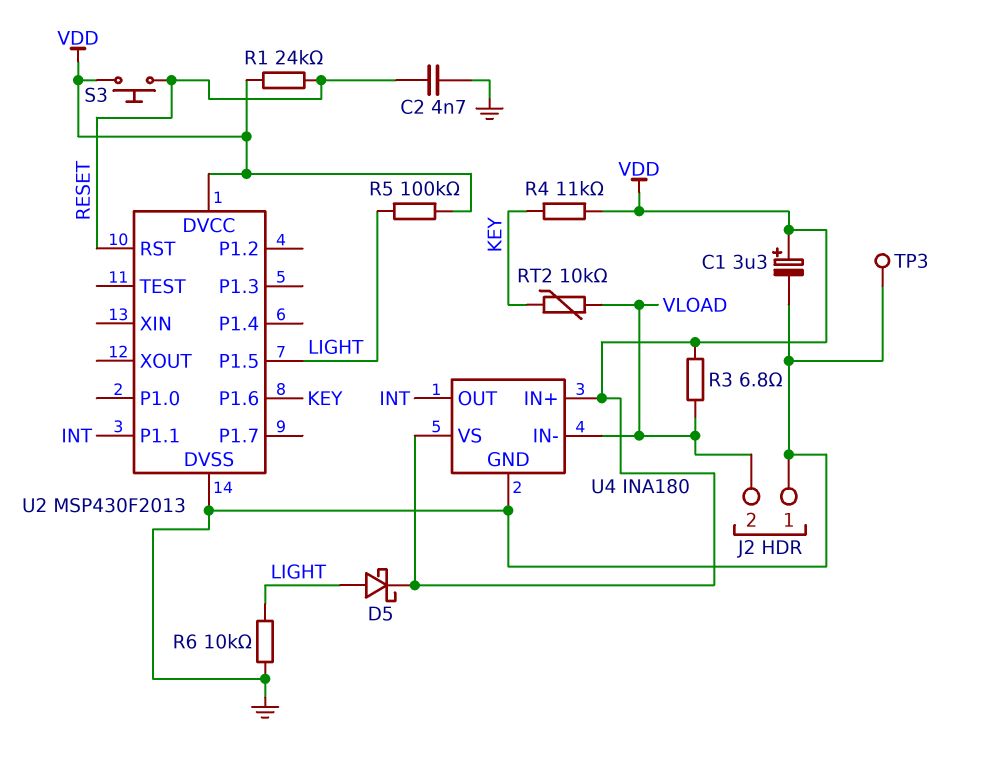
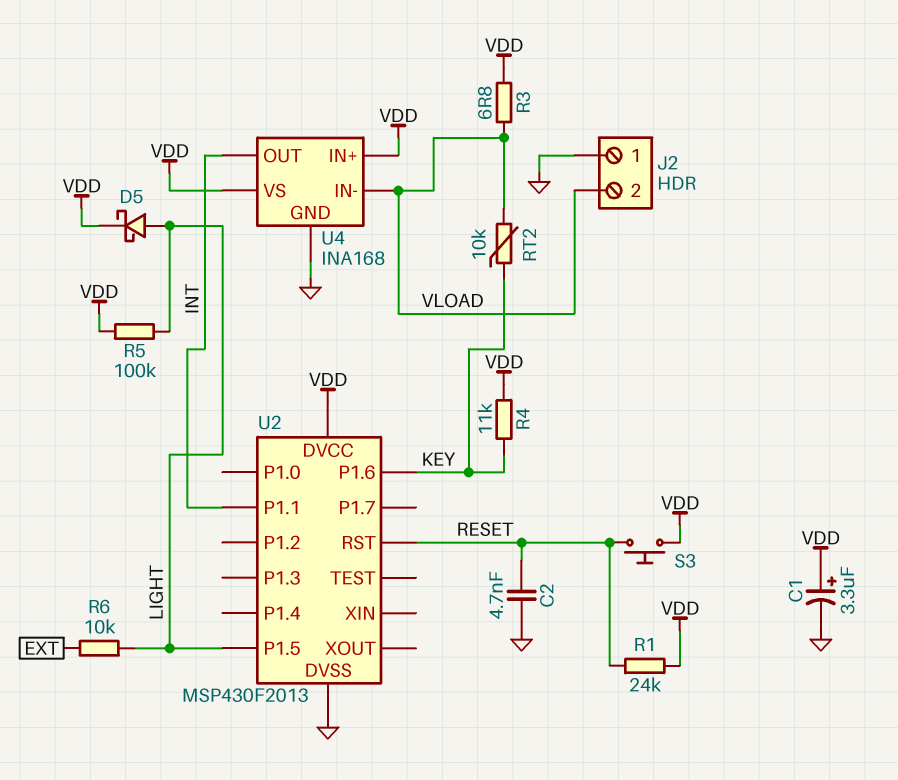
R6: 10k (GND, LIGHT) -> 10k (EXT, LIGHT)
TP3: test point (GND) -> none
U4: INA180 -> INA168

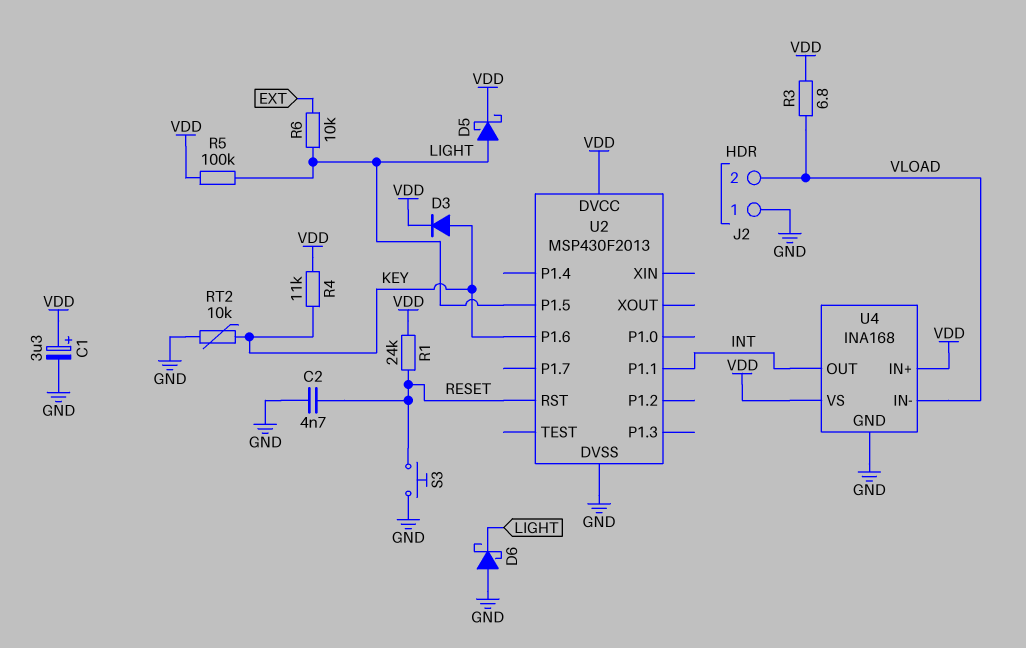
D3: none -> diode (A KEY, K VDD)
D6: none -> schottky (A GND, K LIGHT)
RT2: 10k (KEY, VLOAD) -> 10k (GND, KEY)
S3: button (RESET, VDD) -> button (GND, RESET)

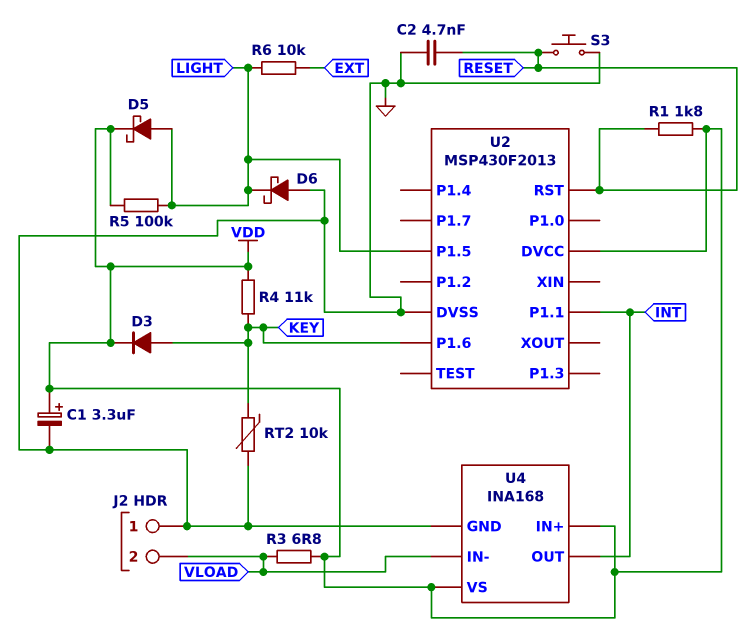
R1: 24k (RESET, VDD) -> 1.8k (RESET, VDD)

